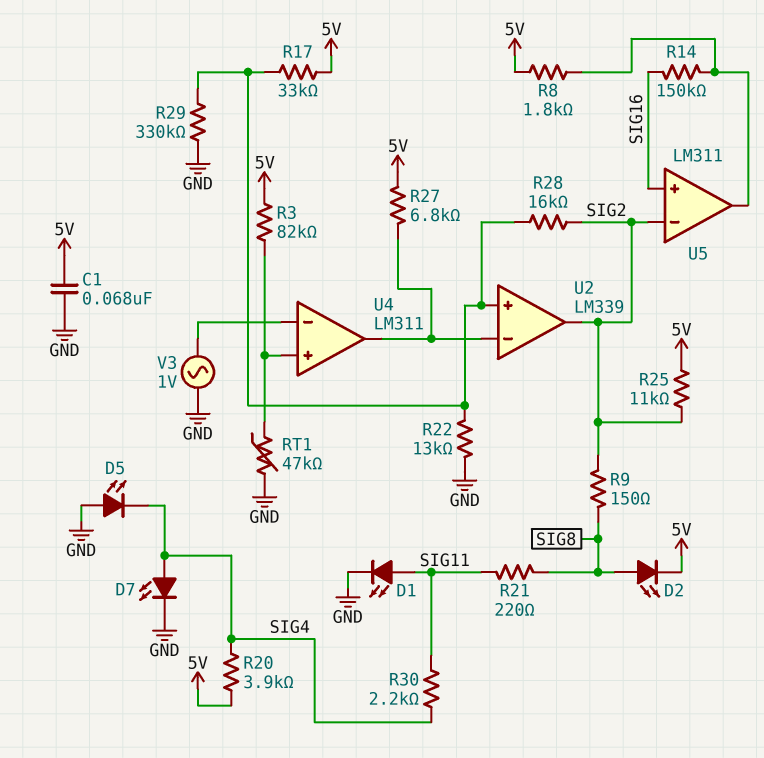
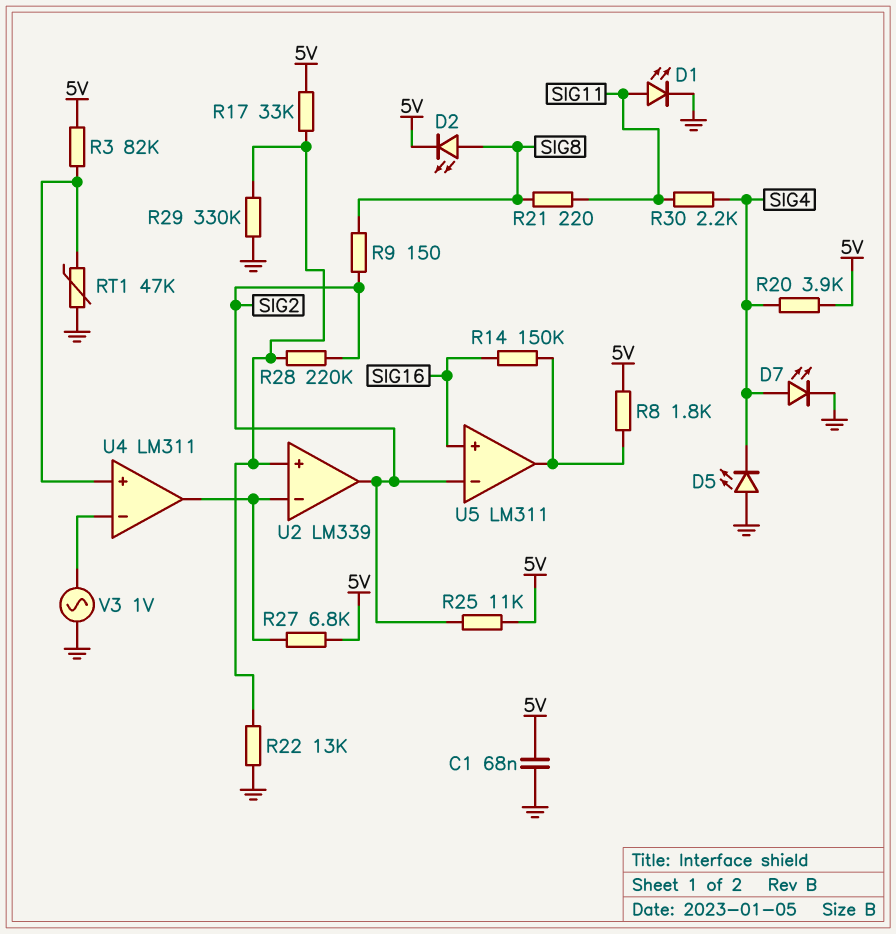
R28: 16k (SIG2, U2/in+) -> 220k (SIG2, U2/in+)

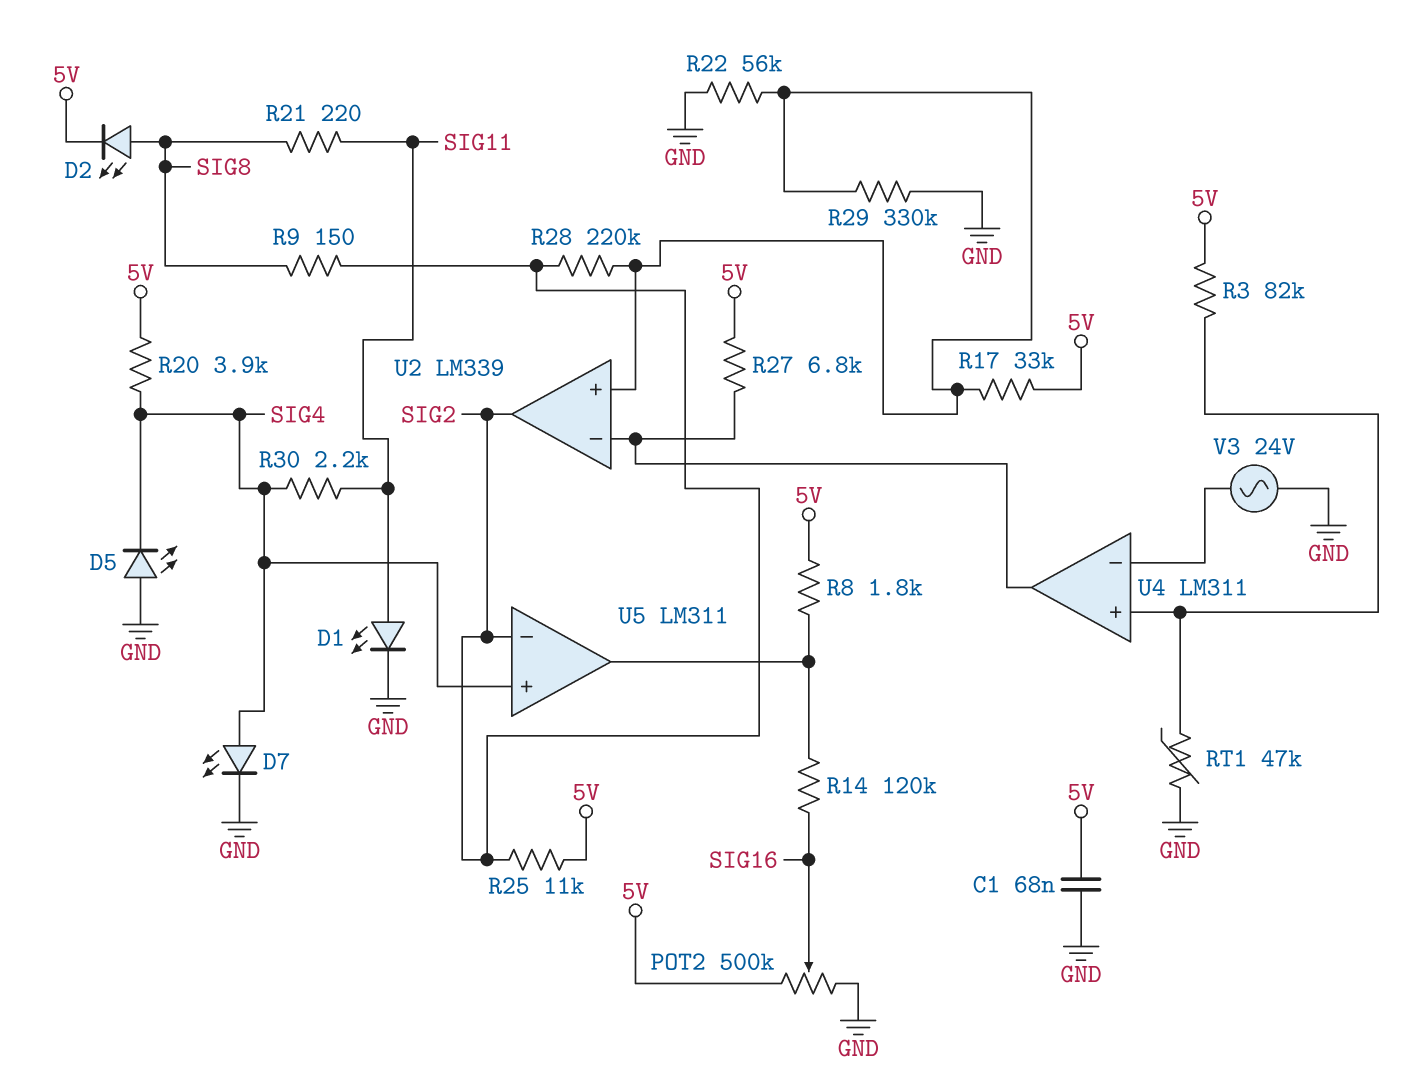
POT2: none -> 500k (5V, GND, wiper SIG16)
R14: 150k (SIG16, U5/out) -> 120k (SIG16, U5/out)
R22: 13k (GND, U2/in+) -> 56k (GND, U2/in+)
U5 pin in+: SIG16 -> SIG4
V3: AC 1V (GND, U4/in-) -> AC 24V (GND, U4/in-)

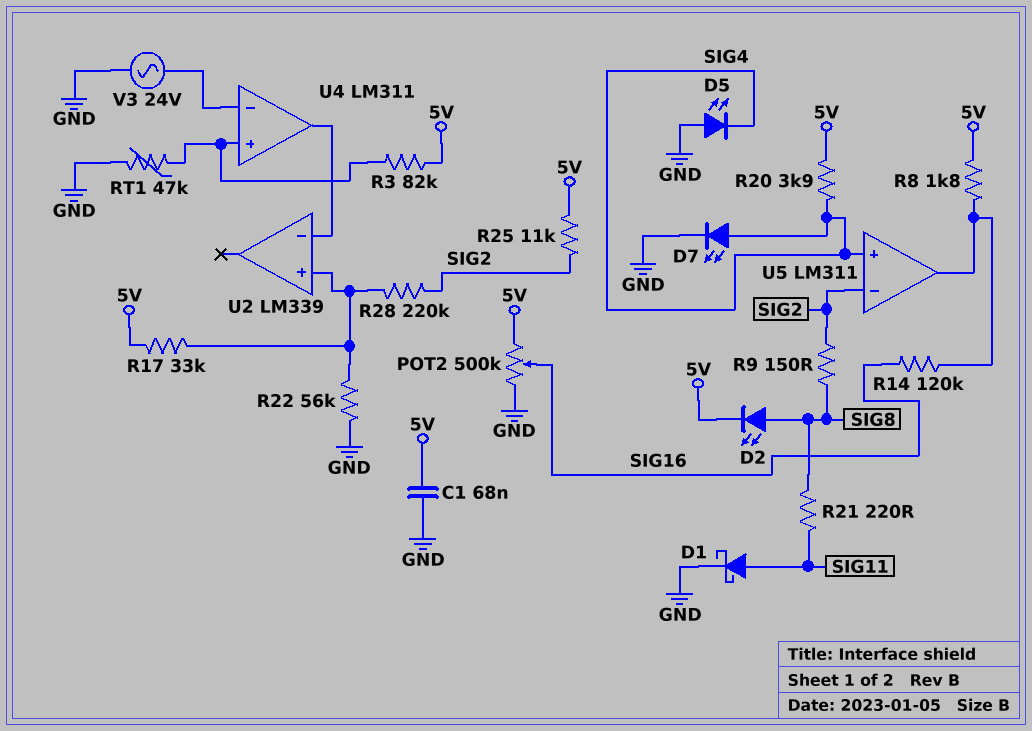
D1: LED (A SIG11, K GND) -> schottky (A SIG11, K GND)
R27: 6.8k (5V, U2/in-) -> none
R29: 330k (GND, U2/in+) -> none
R30: 2.2k (SIG4, SIG11) -> none
U2 pin out: SIG2 -> none

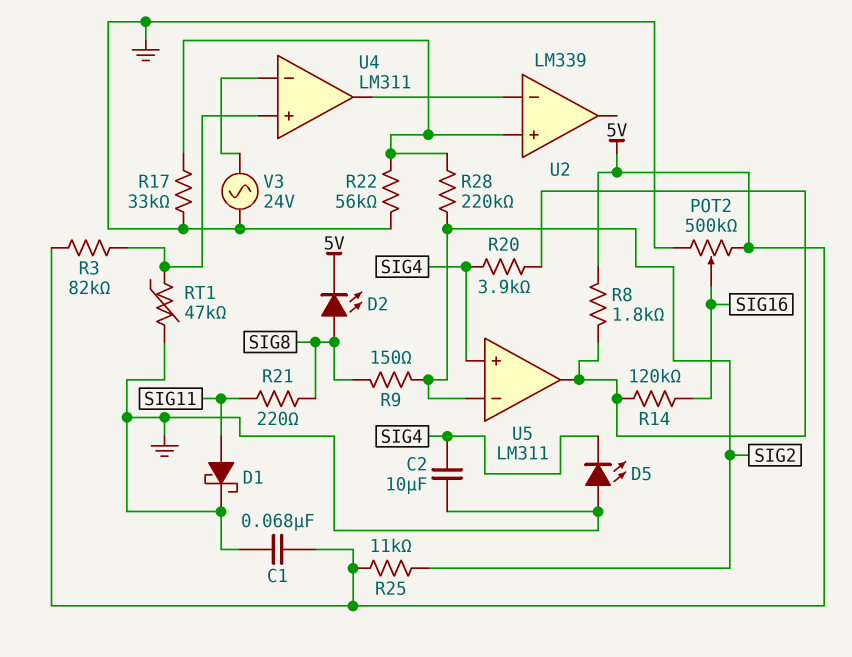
C2: none -> 10uF (GND, SIG4)
D7: LED (A SIG4, K GND) -> none
R17: 33k (5V, U2/in+) -> 33k (GND, U2/in+)
R20: 3.9k (5V, SIG4) -> 3.9k (SIG4, U5/out)

